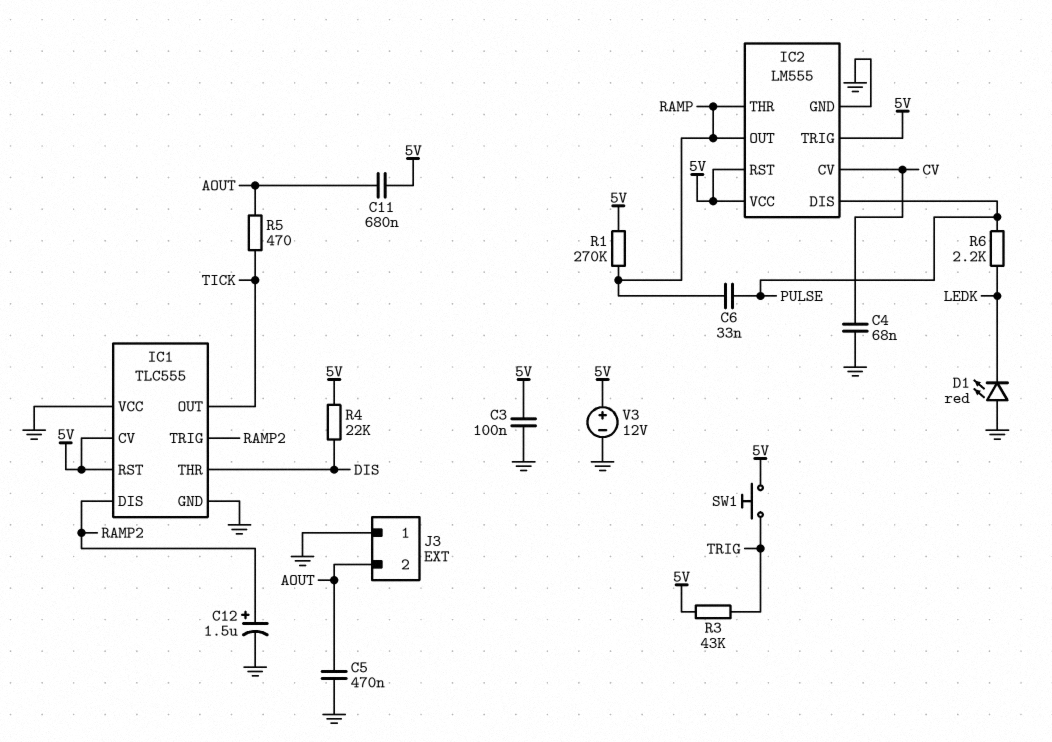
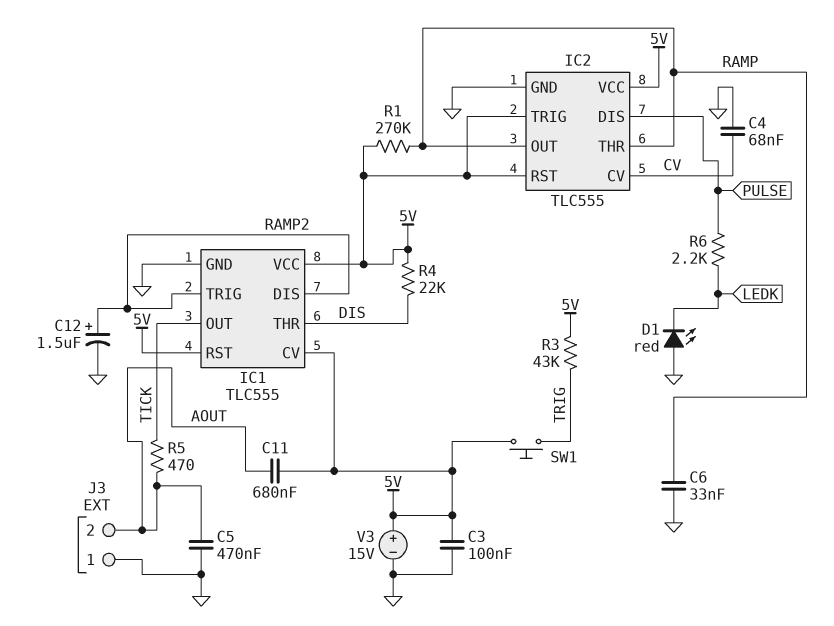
C6: 33nF (PULSE, RAMP) -> 33nF (GND, RAMP)
IC1 pin VCC: GND -> 5V
IC2: LM555 -> TLC555
V3: 12V (plus 5V, minus GND) -> 15V (plus 5V, minus GND)

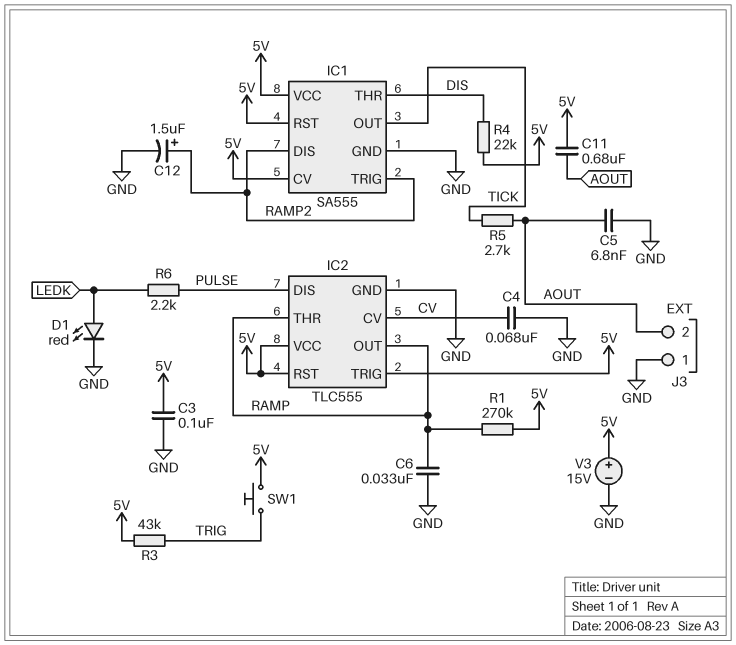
C5: 470nF (AOUT, GND) -> 6.8nF (AOUT, GND)
D1: LED red (A GND, K LEDK) -> LED red (A LEDK, K GND)
IC1: TLC555 -> SA555
R5: 470 (AOUT, TICK) -> 2.7k (AOUT, TICK)

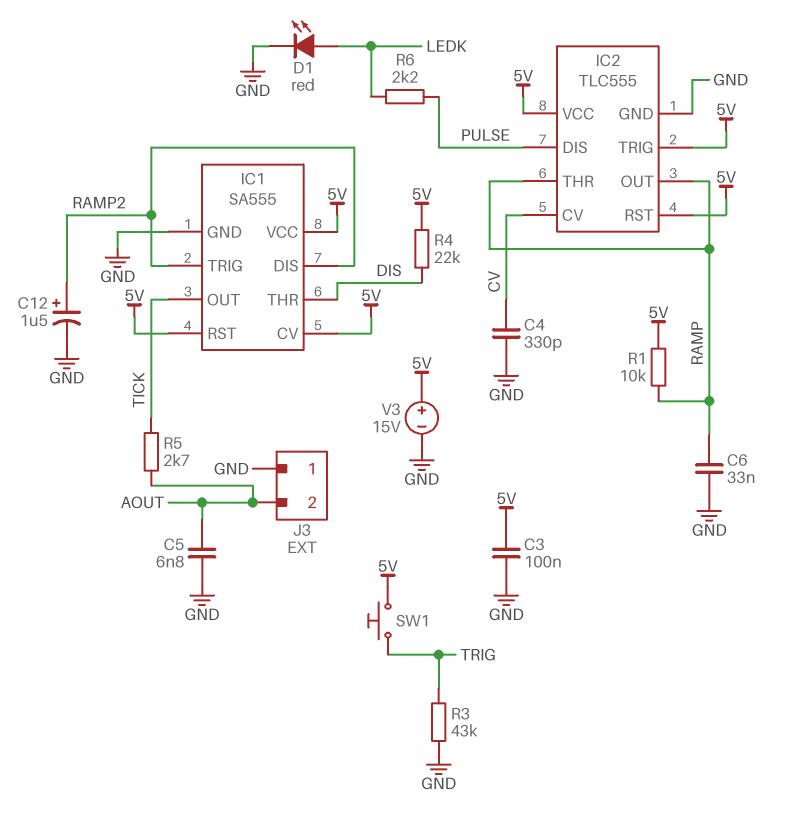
C4: 68nF (CV, GND) -> 330pF (CV, GND)
C11: 680nF (5V, AOUT) -> none
R1: 270k (5V, RAMP) -> 10k (5V, RAMP)
R3: 43k (5V, TRIG) -> 43k (GND, TRIG)

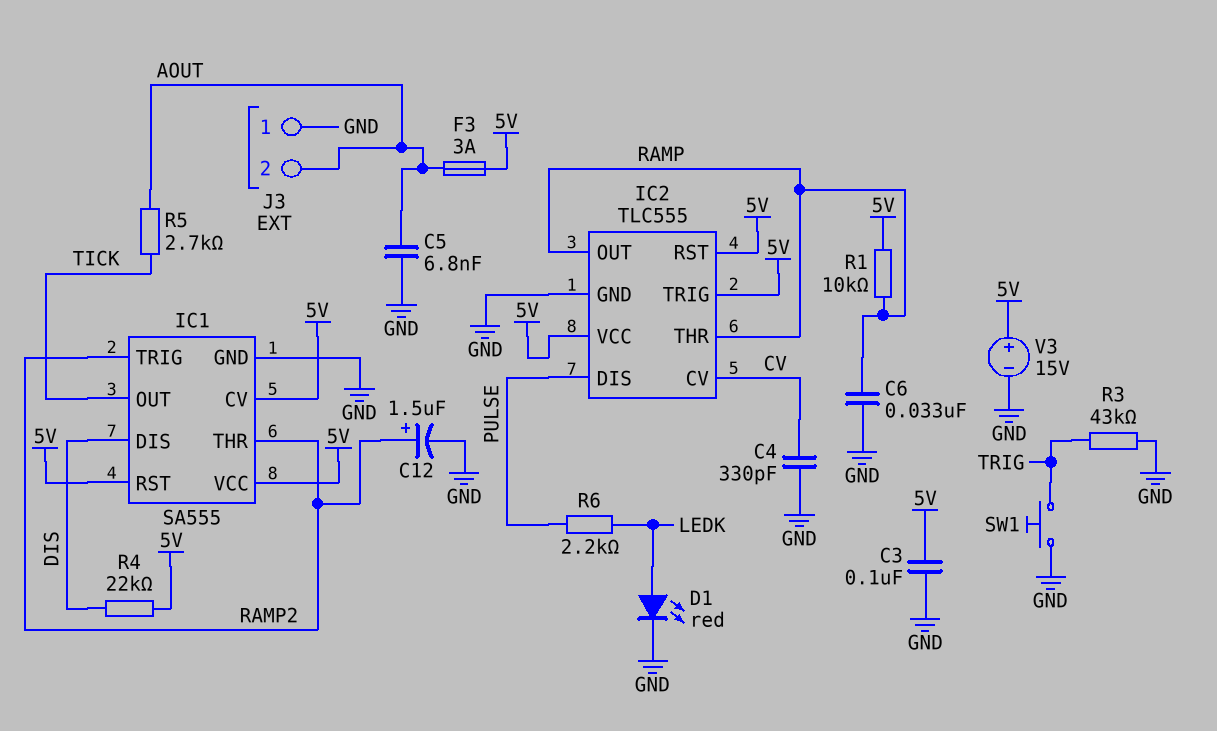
F3: none -> 3A (5V, AOUT)
IC1 pin DIS: RAMP2 -> DIS
IC1 pin THR: DIS -> RAMP2
SW1: button (5V, TRIG) -> button (GND, TRIG)

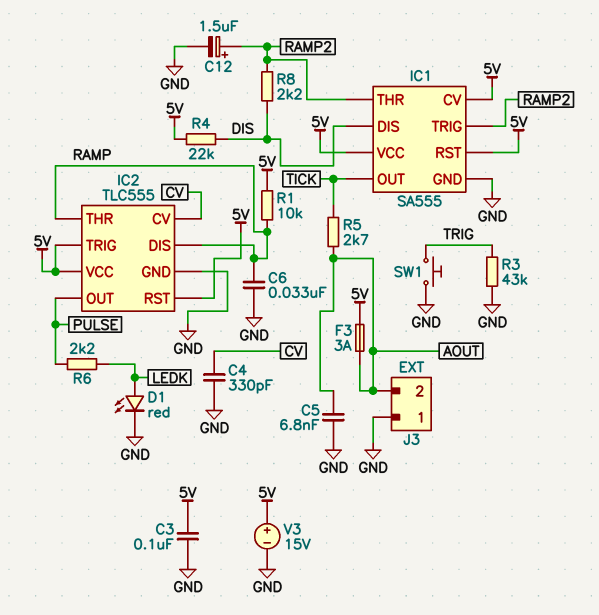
IC2 pin DIS: PULSE -> RAMP
IC2 pin OUT: RAMP -> PULSE
R8: none -> 2.2k (DIS, RAMP2)

